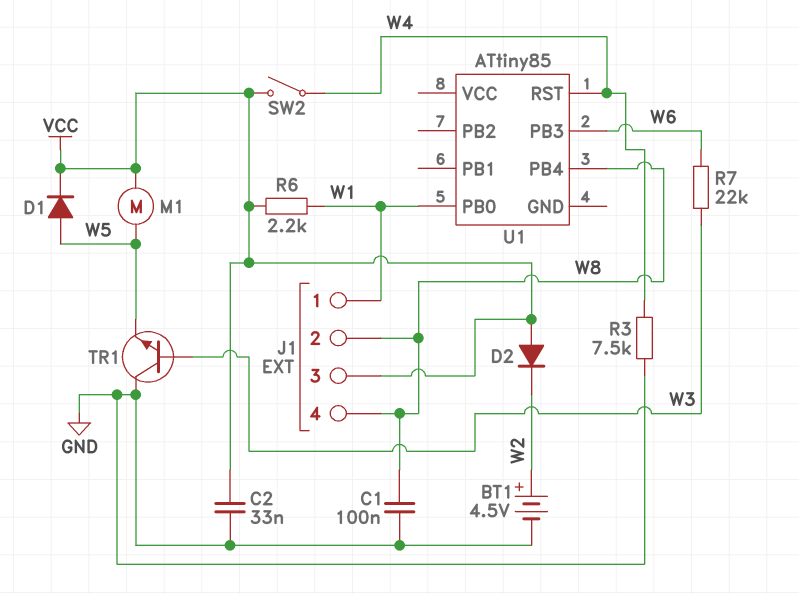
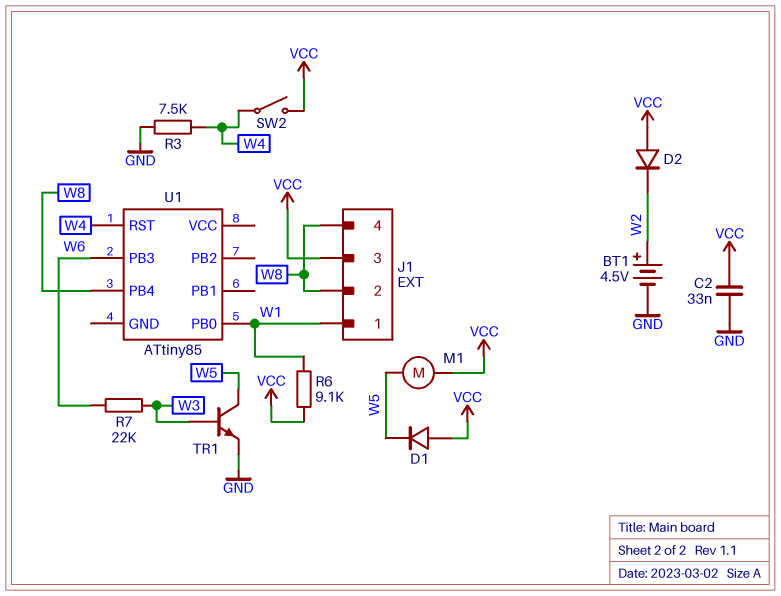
C1: 100nF (GND, W8) -> none
D1: diode (A W5, K VCC) -> diode (A VCC, K W5)
R6: 2.2k (VCC, W1) -> 9.1k (VCC, W1)
TR1: NPN (B W3, C GND, E W5) -> NPN (B W3, C W5, E GND)

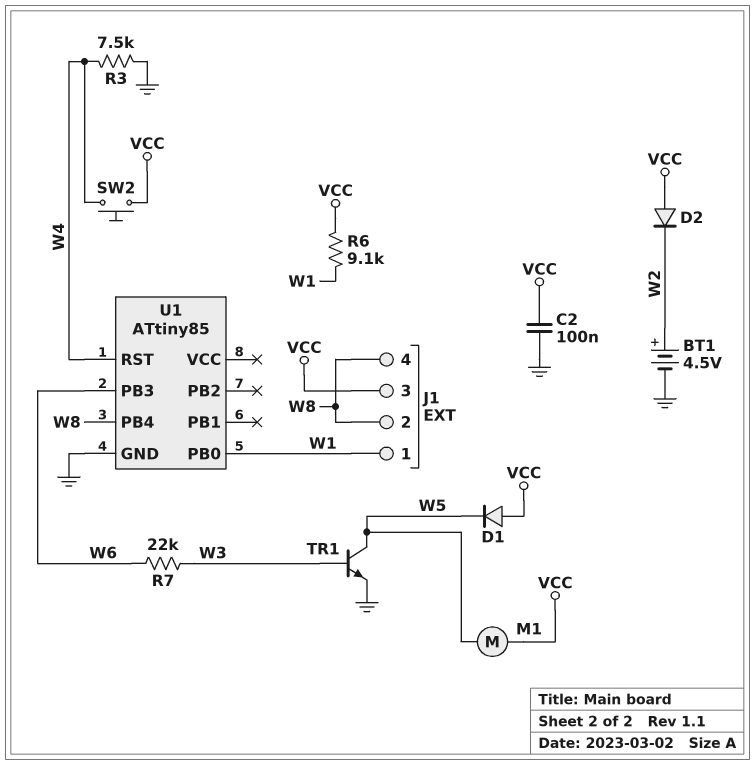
C2: 33nF (GND, VCC) -> 100nF (GND, VCC)
SW2: switch (VCC, W4) -> button (VCC, W4)
U1 pin GND: none -> GND

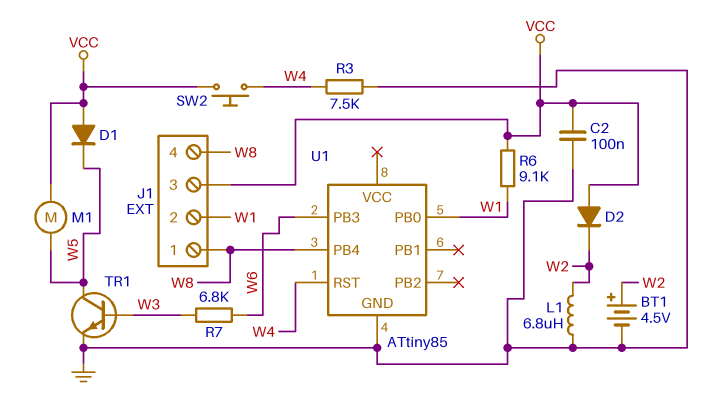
J1 pin 1: W1 -> W8
J1 pin 2: W8 -> W1
L1: none -> 6.8uH (GND, W2)
R7: 22k (W3, W6) -> 6.8k (W3, W6)

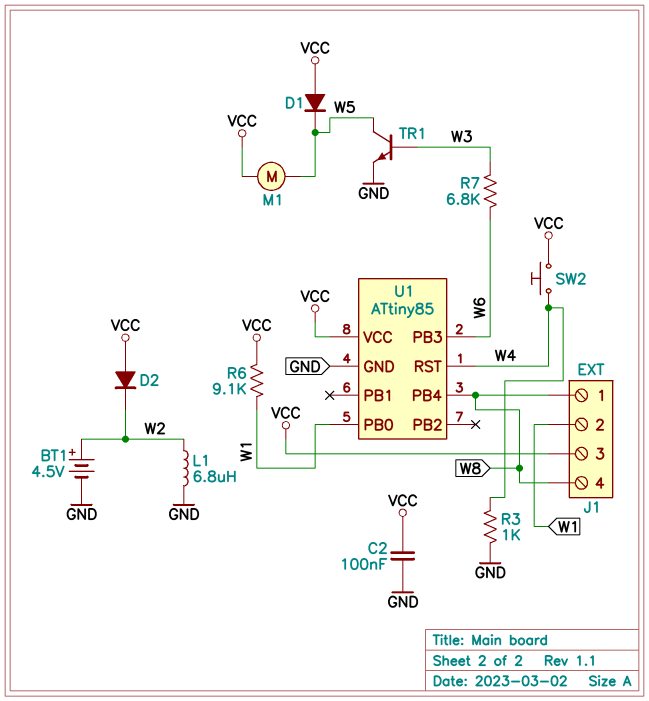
R3: 7.5k (GND, W4) -> 1k (GND, W4)
U1 pin VCC: none -> VCC

